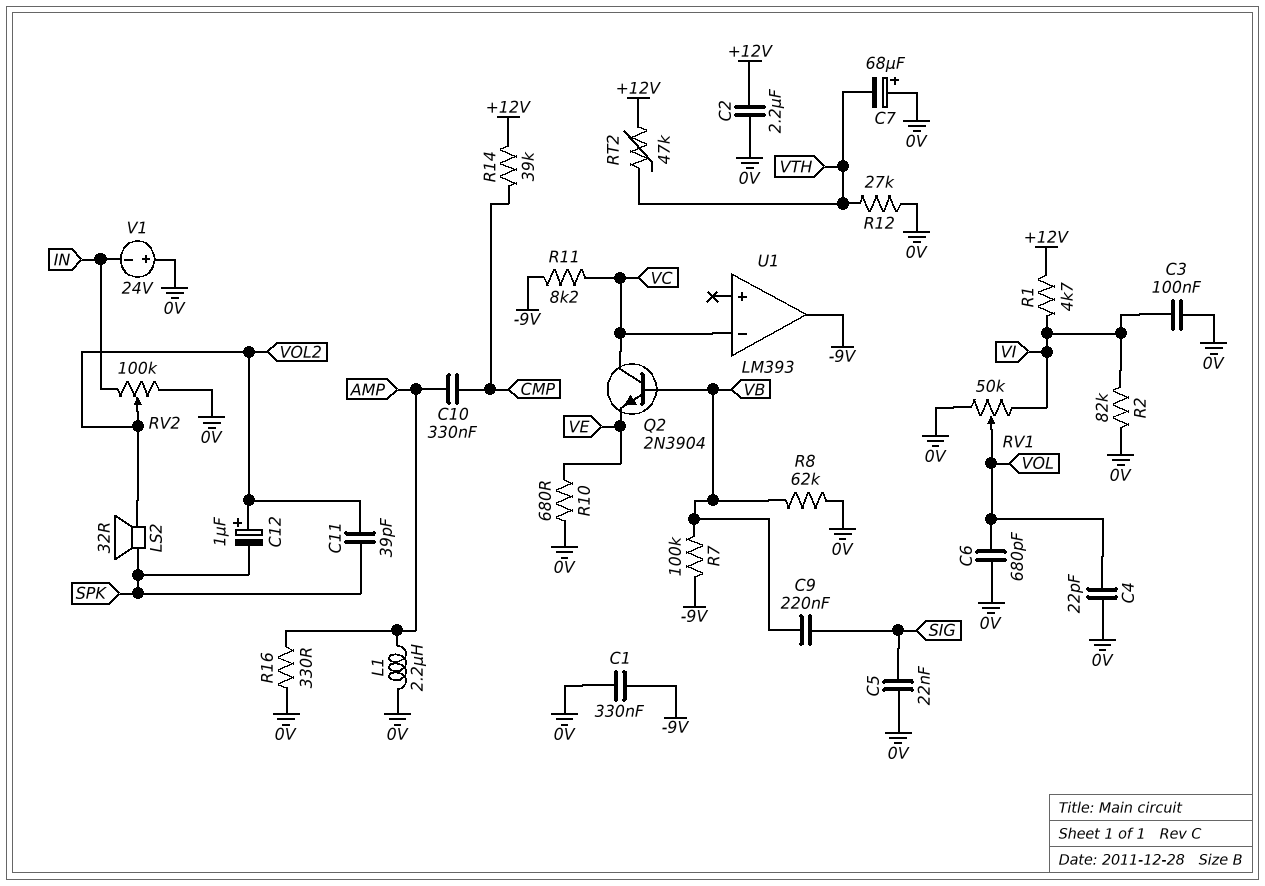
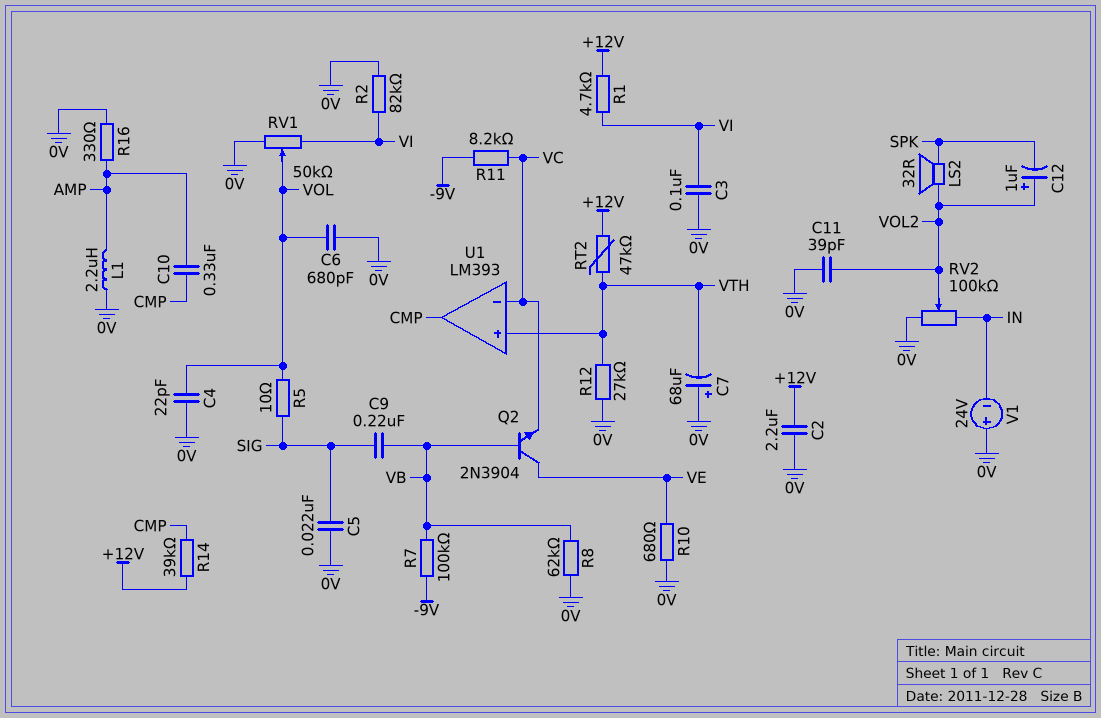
C1: 330nF (-9V, 0V) -> none
C11: 39pF (SPK, VOL2) -> 39pF (0V, VOL2)
Q2: NPN 2N3904 (B VB, C VC, E VE) -> NPN 2N3904 (B VB, C VE, E VC)
R5: none -> 10 (SIG, VOL)
U1 pin in+: none -> VTH
U1 pin out: -9V -> CMP

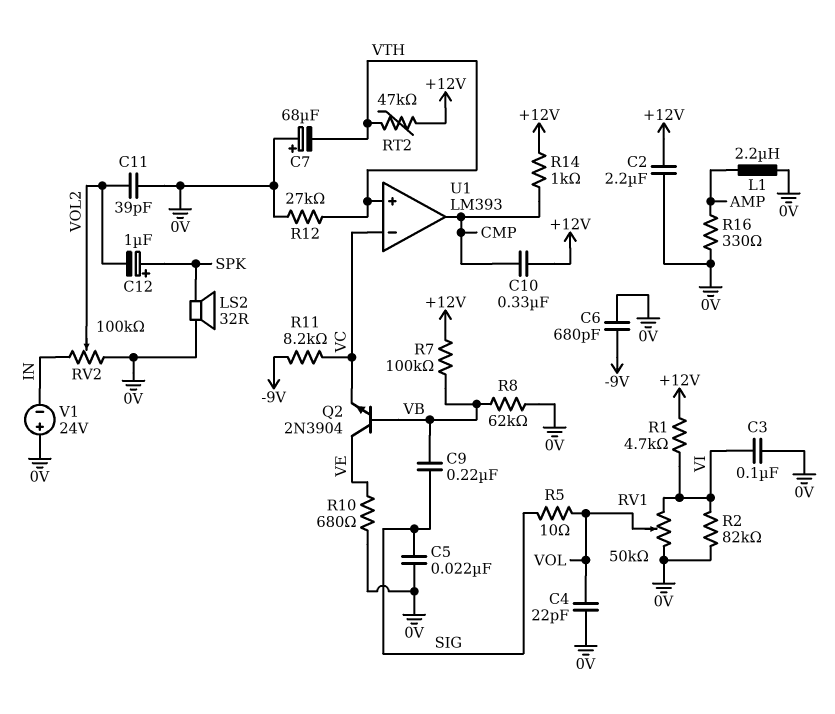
C6: 680pF (0V, VOL) -> 680pF (-9V, 0V)
C10: 330nF (AMP, CMP) -> 330nF (+12V, CMP)
C12: 1uF (plus VOL2, minus SPK) -> 1uF (plus SPK, minus VOL2)
LS2: speaker 32R (SPK, VOL2) -> speaker 32R (0V, SPK)
R7: 100k (-9V, VB) -> 100k (+12V, VB)
R14: 39k (+12V, CMP) -> 1k (+12V, CMP)

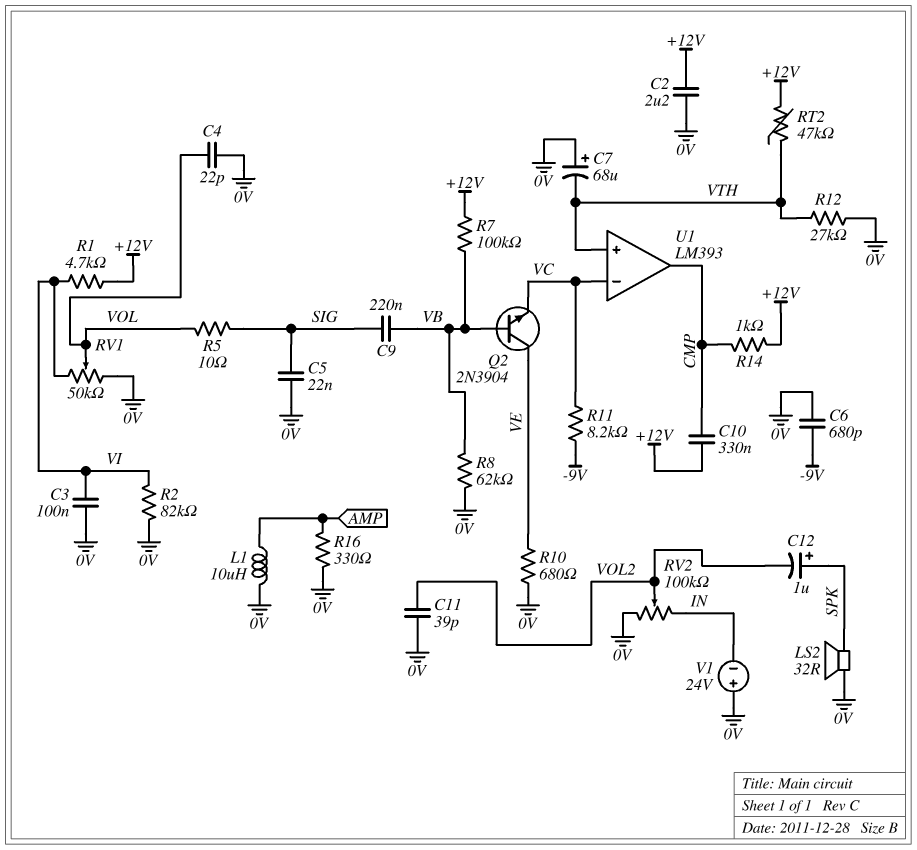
L1: 2.2uH (0V, AMP) -> 10uH (0V, AMP)

